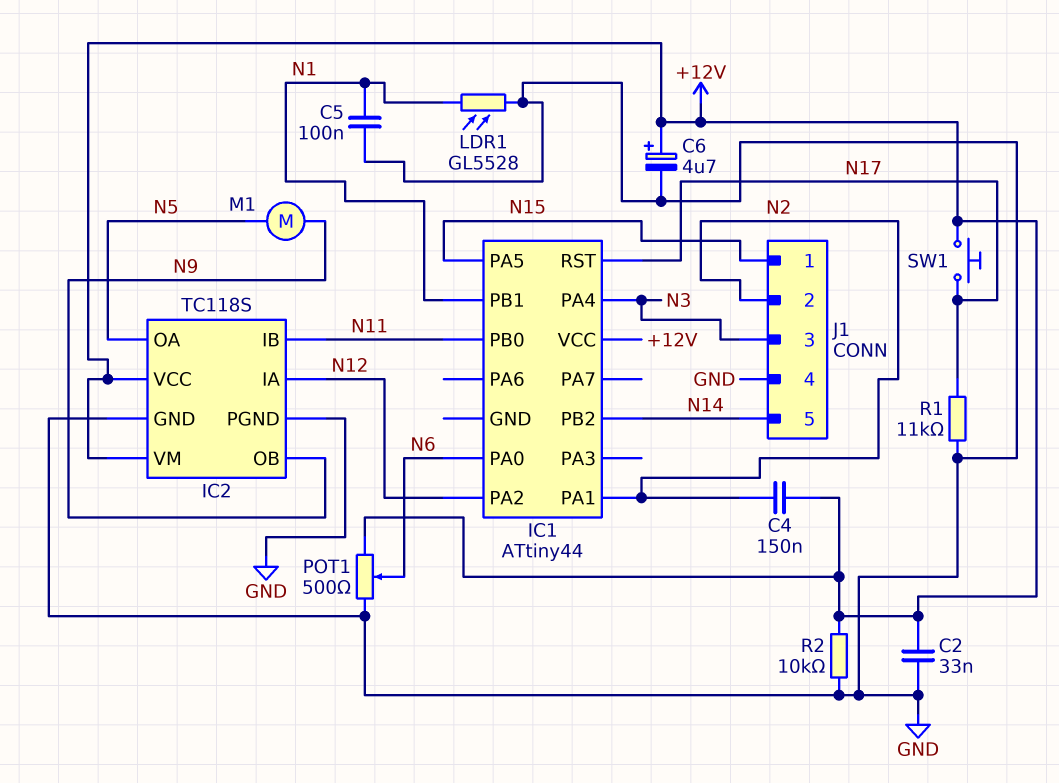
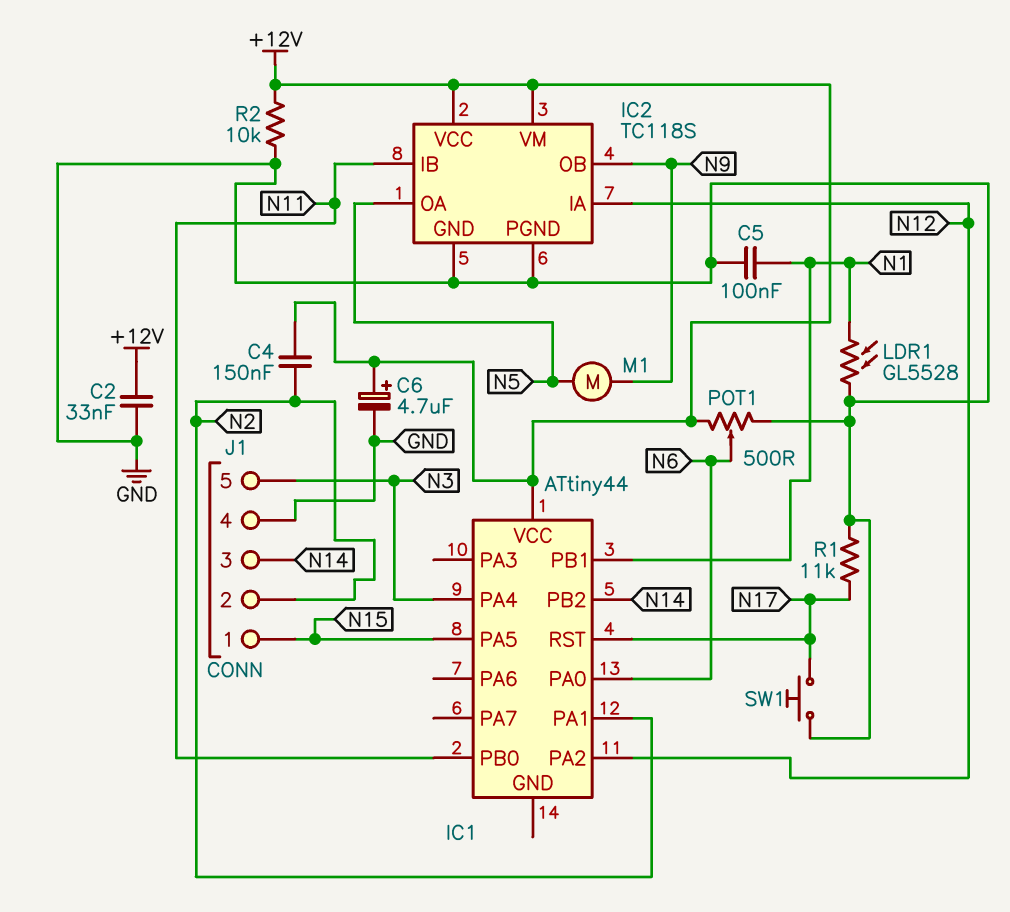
J1 pin 3: N3 -> N14
J1 pin 5: N14 -> N3
SW1: button (+12V, N17) -> button (GND, N17)

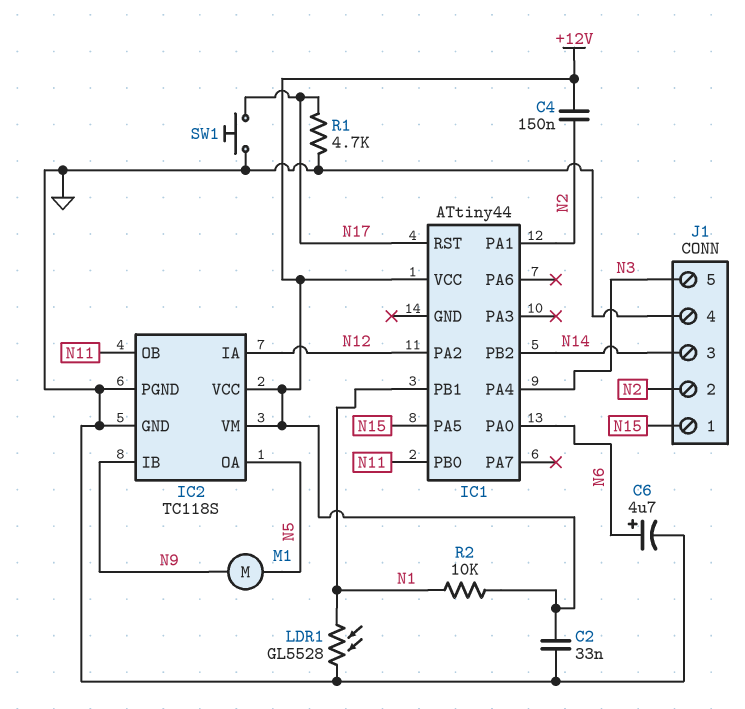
C5: 100nF (GND, N1) -> none
C6: 4.7uF (plus +12V, minus GND) -> 4.7uF (plus N6, minus GND)
IC2 pin IB: N11 -> N9
IC2 pin OB: N9 -> N11
POT1: 500 (+12V, GND, wiper N6) -> none
R1: 11k (GND, N17) -> 4.7k (GND, N17)
R2: 10k (+12V, GND) -> 10k (+12V, N1)

